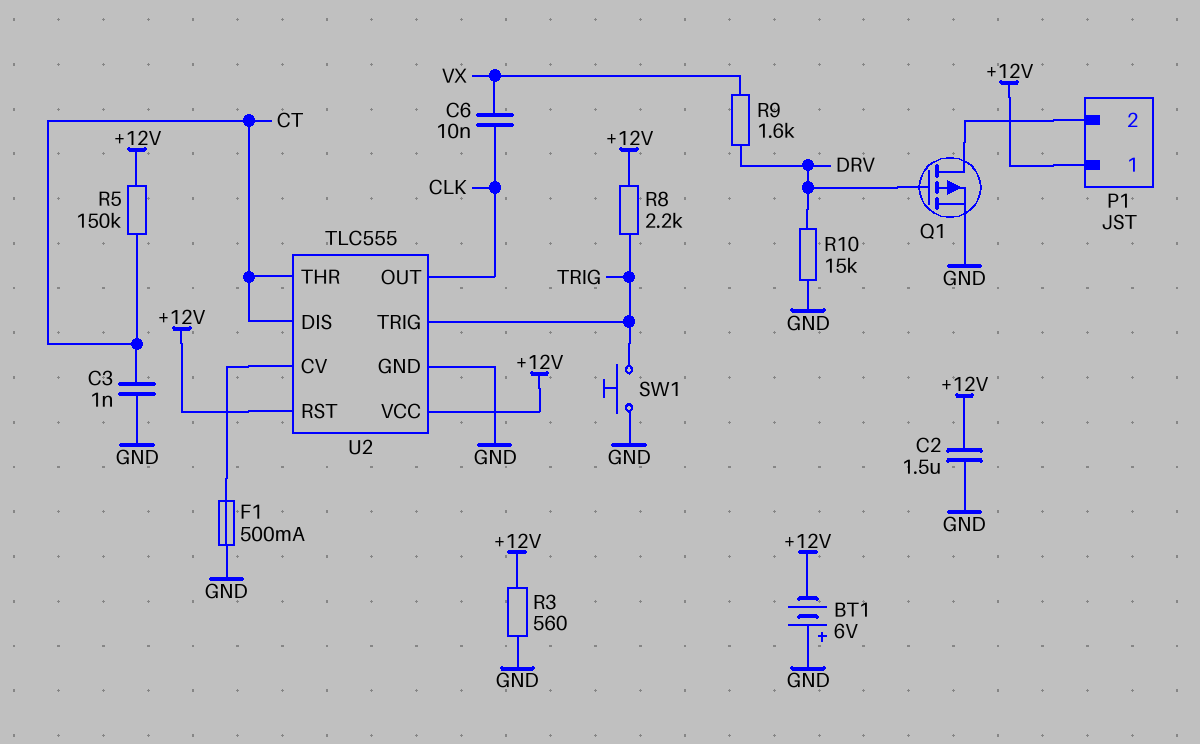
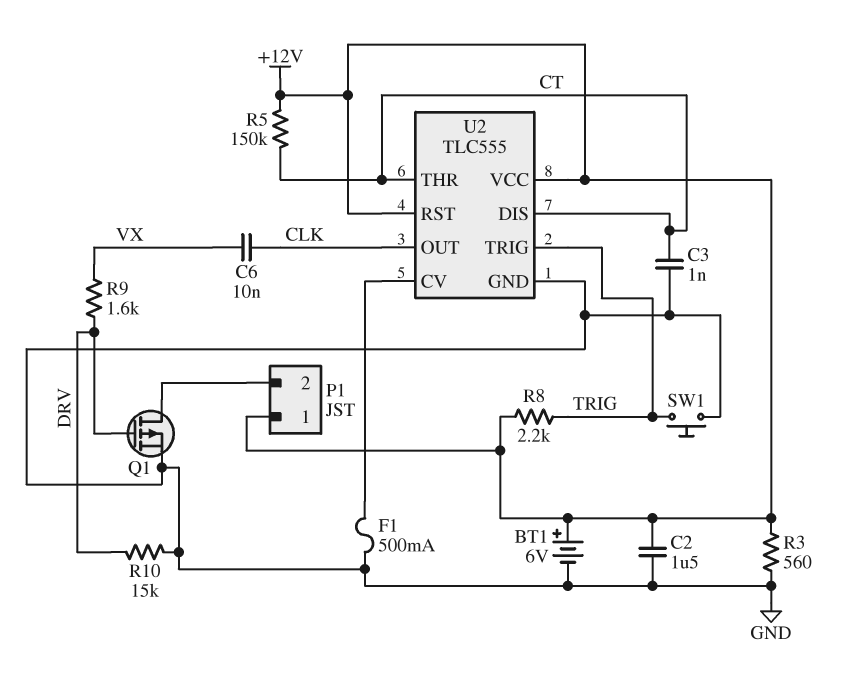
BT1: 6V (plus GND, minus +12V) -> 6V (plus +12V, minus GND)

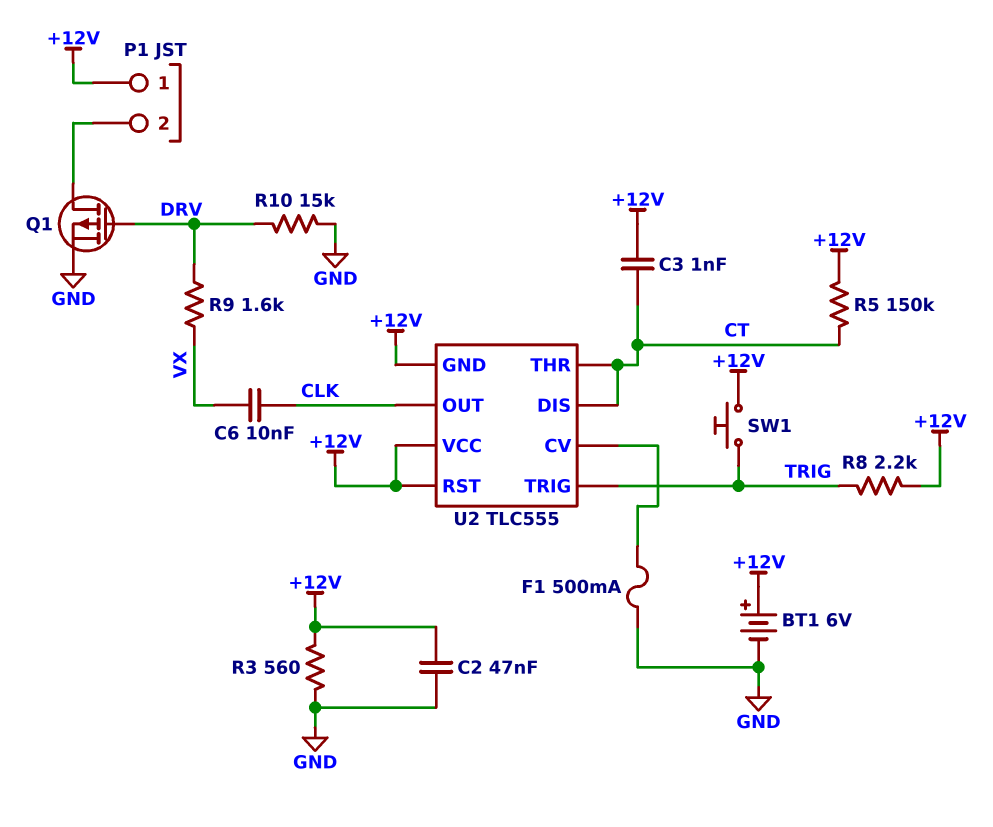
C2: 1.5uF (+12V, GND) -> 47nF (+12V, GND)
C3: 1nF (CT, GND) -> 1nF (+12V, CT)
SW1: button (GND, TRIG) -> button (+12V, TRIG)
U2 pin GND: GND -> +12V

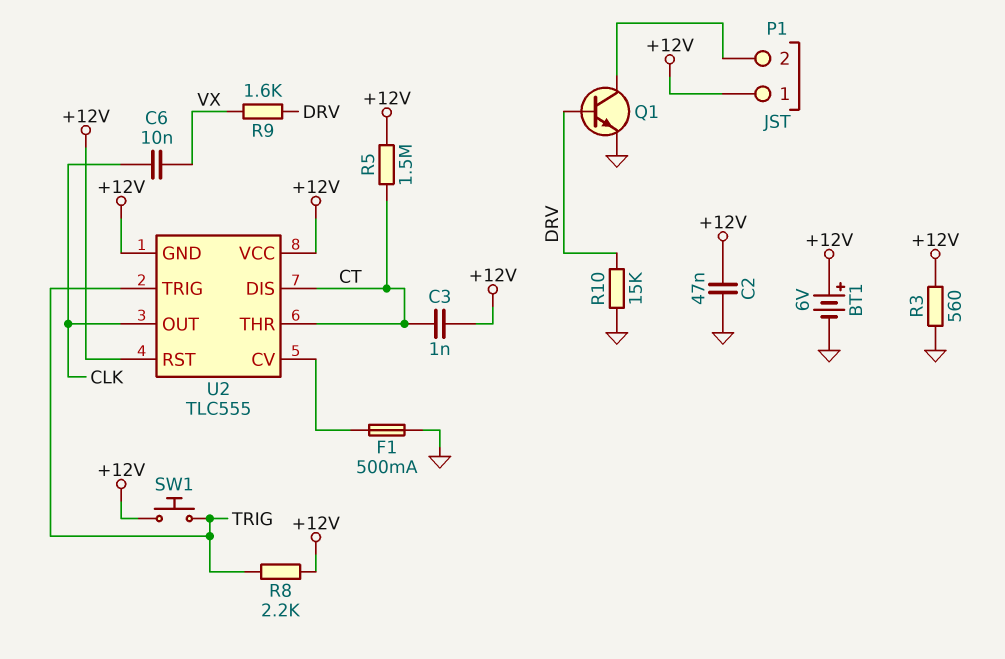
Q1: PMOS (G DRV, D P1/2, S GND) -> NPN (B DRV, C P1/2, E GND)
R5: 150k (+12V, CT) -> 1.5M (+12V, CT)

